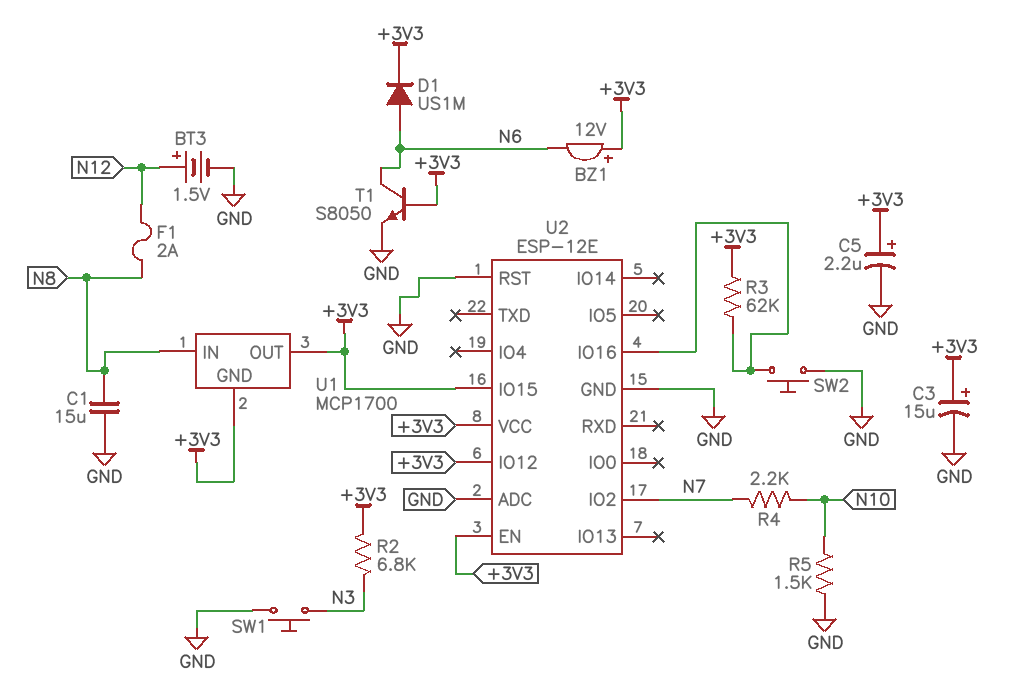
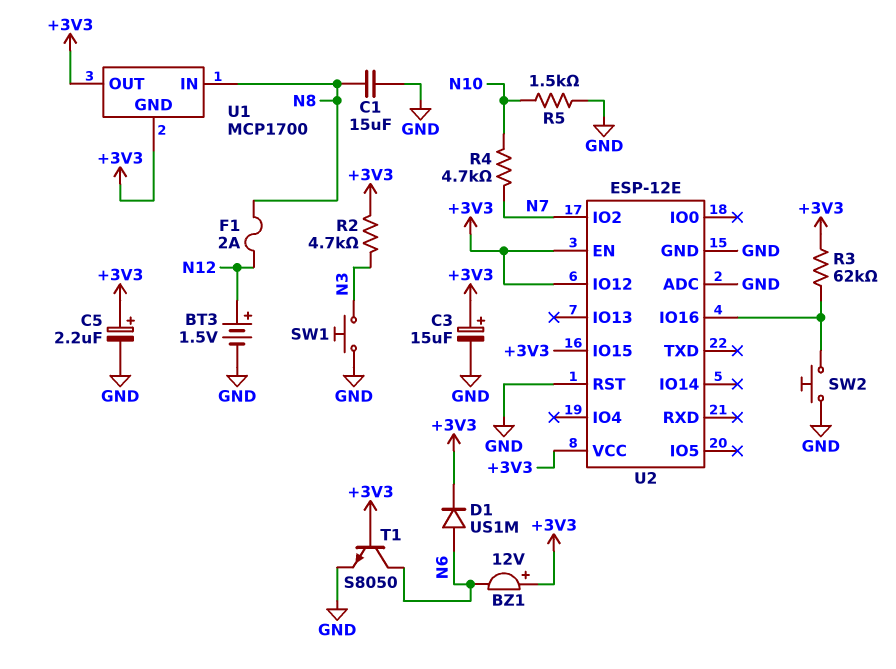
R2: 6.8k (+3V3, N3) -> 4.7k (+3V3, N3)
R4: 2.2k (N7, N10) -> 4.7k (N7, N10)

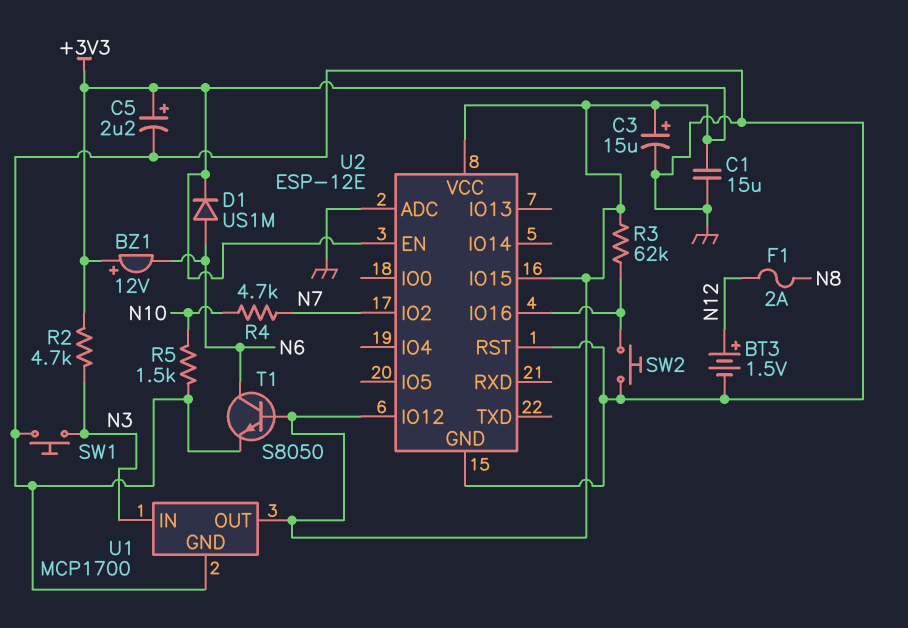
C1: 15uF (GND, N8) -> 15uF (+3V3, GND)
U1 pin GND: +3V3 -> GND
U1 pin IN: N8 -> N3

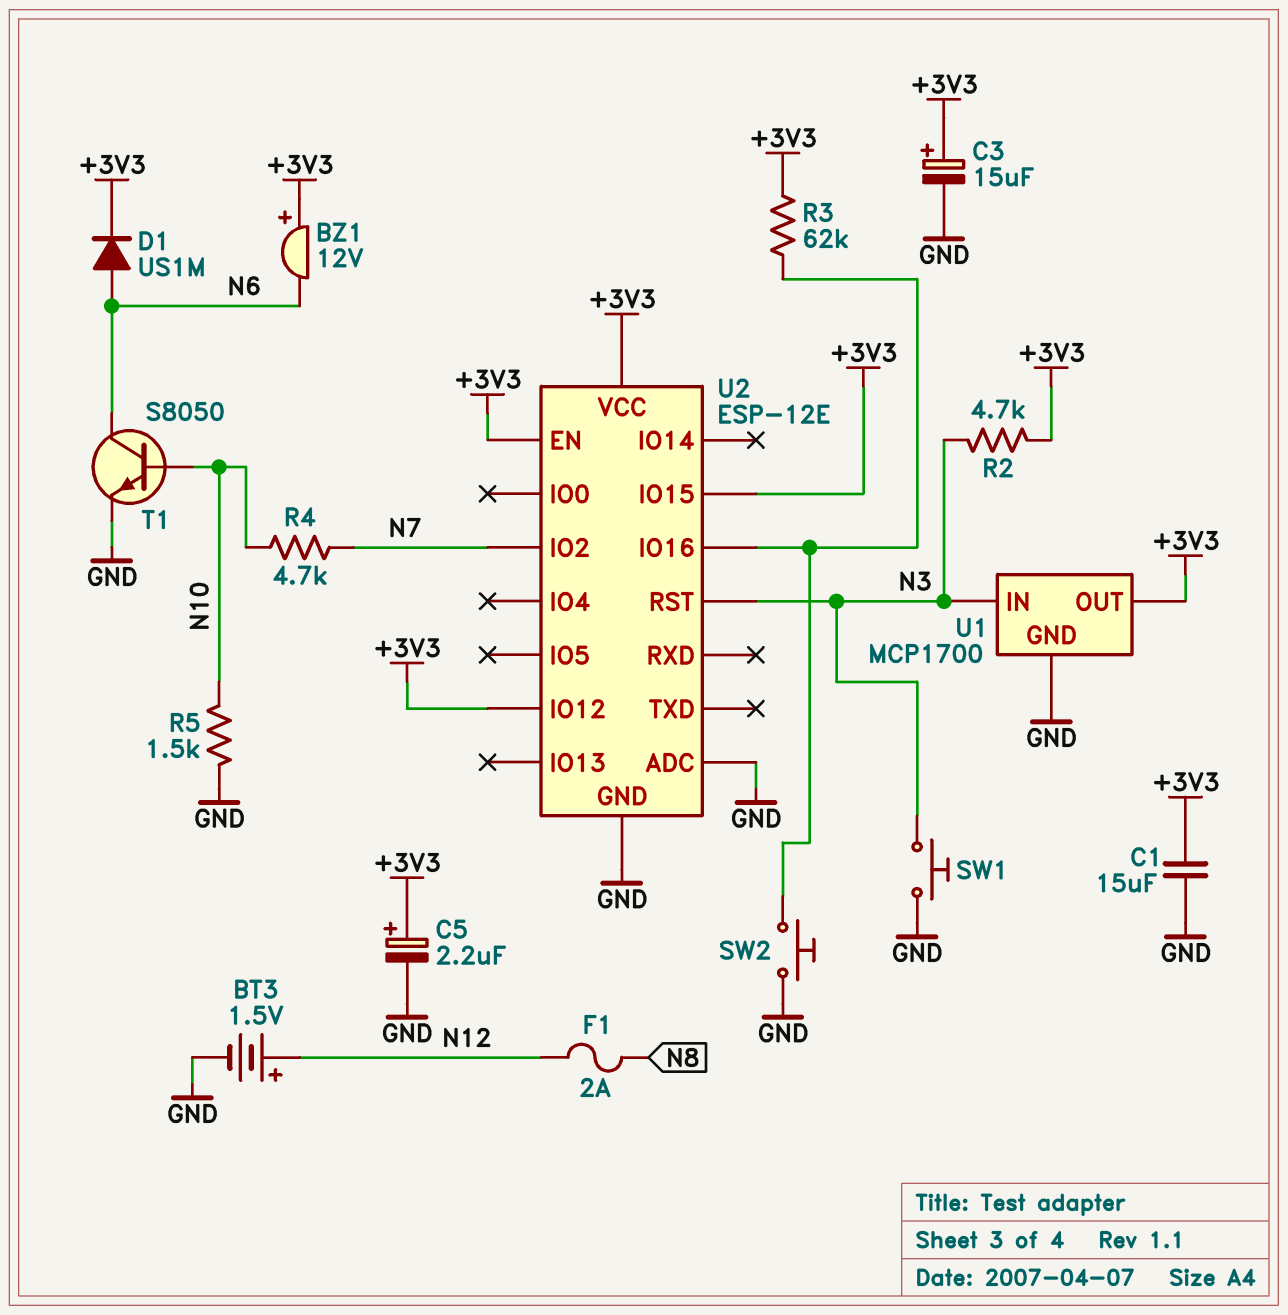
T1: NPN S8050 (B +3V3, C N6, E GND) -> NPN S8050 (B N10, C N6, E GND)
U2 pin RST: GND -> N3

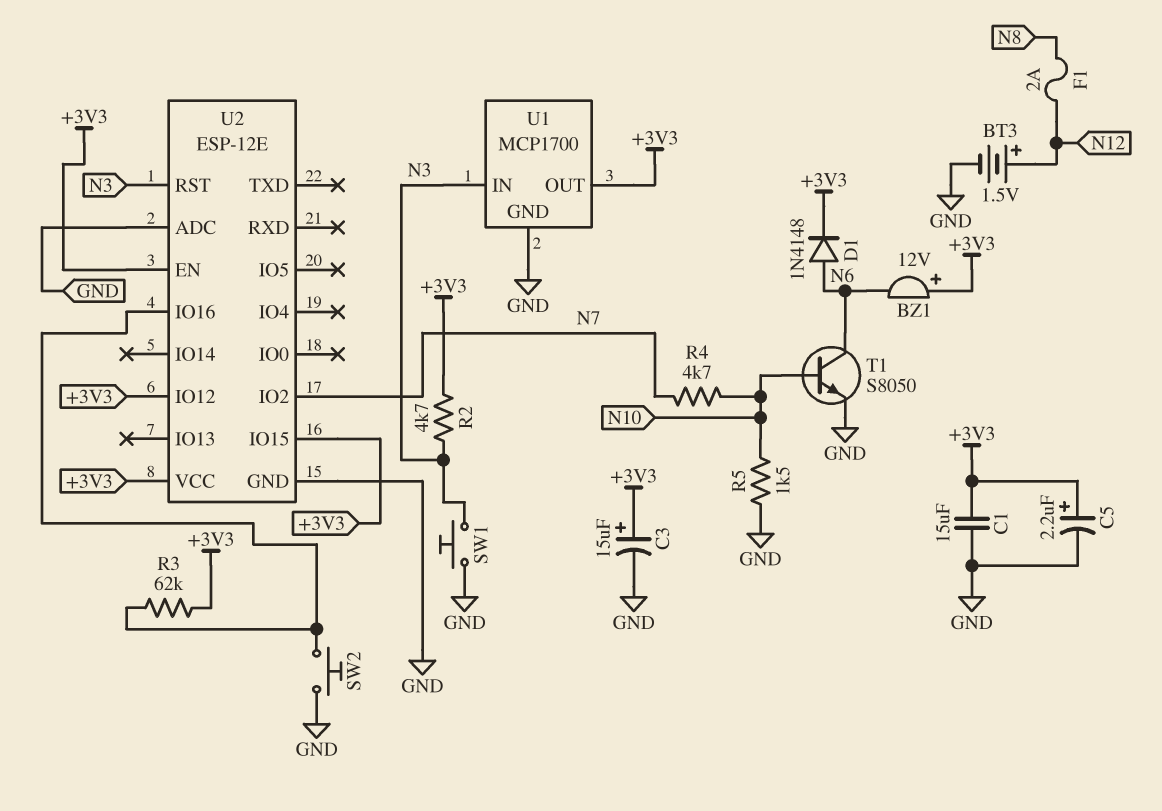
D1: diode US1M (A N6, K +3V3) -> diode 1N4148 (A N6, K +3V3)

